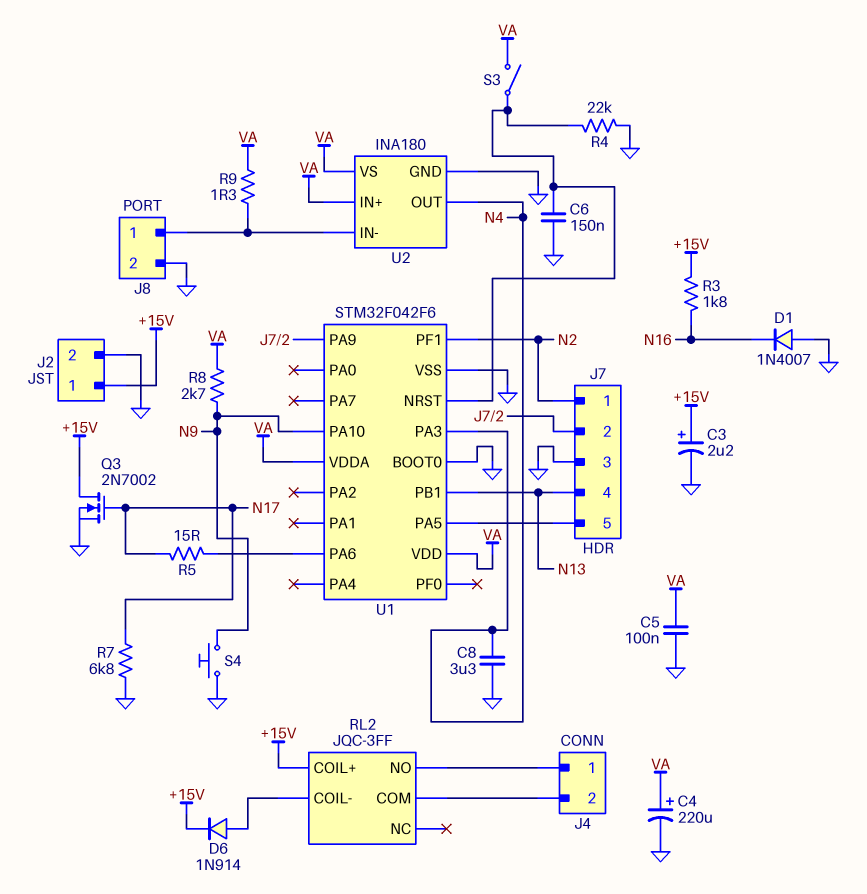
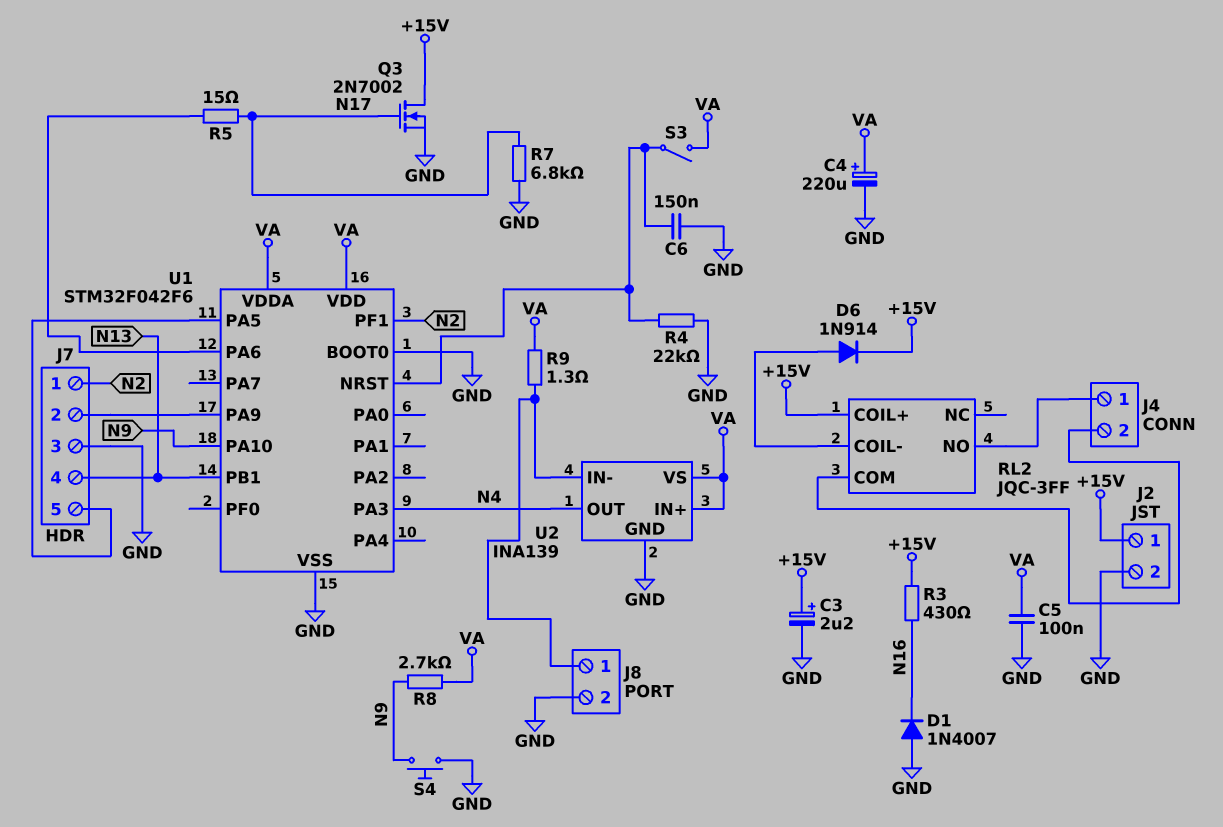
C8: 3.3uF (GND, N4) -> none
R3: 1.8k (+15V, N16) -> 430 (+15V, N16)
U2: INA180 -> INA139

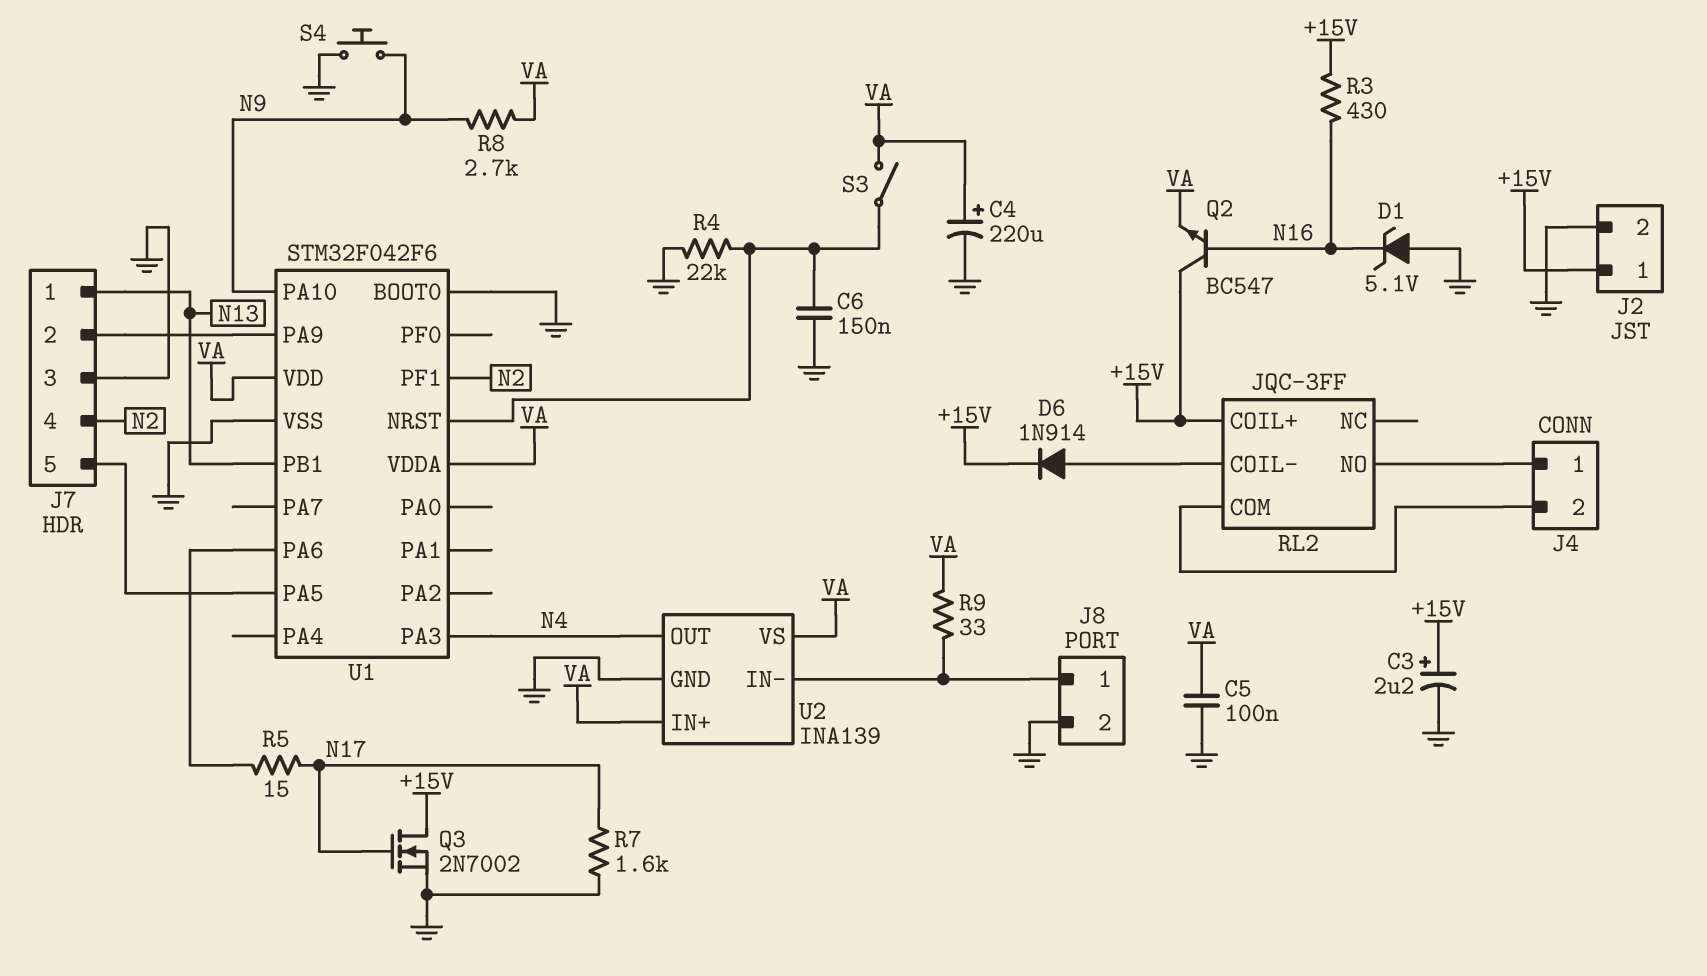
D1: diode 1N4007 (A GND, K N16) -> zener 5.1V (A GND, K N16)
J7 pin 1: N2 -> N13
J7 pin 4: N13 -> N2
Q2: none -> NPN BC547 (B N16, C +15V, E VA)
R7: 6.8k (GND, N17) -> 1.6k (GND, N17)
R9: 1.3 (J8/1, VA) -> 33 (J8/1, VA)

